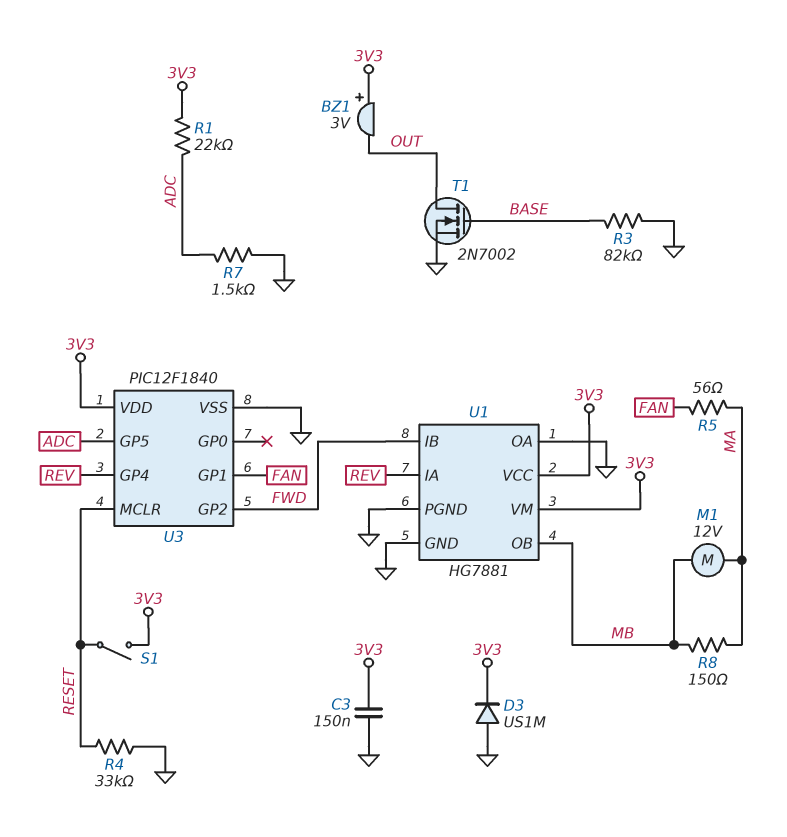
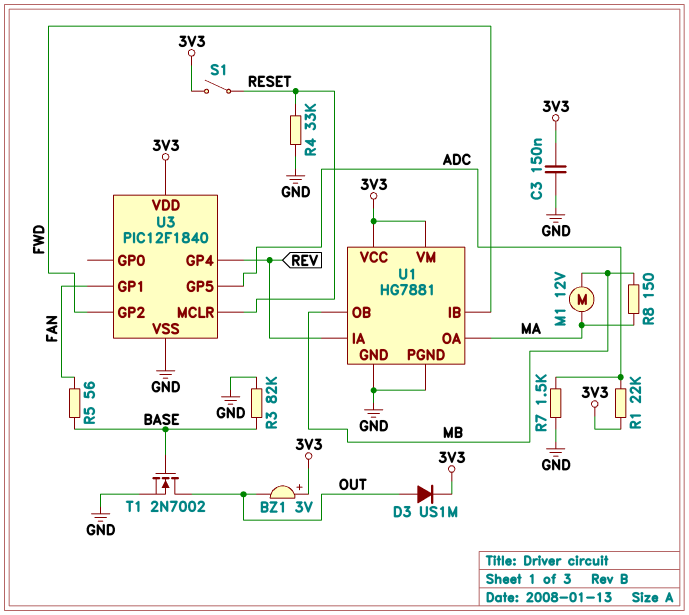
D3: diode US1M (A GND, K 3V3) -> diode US1M (A OUT, K 3V3)
R5: 56 (FAN, MA) -> 56 (BASE, FAN)
U1 pin OA: GND -> MA

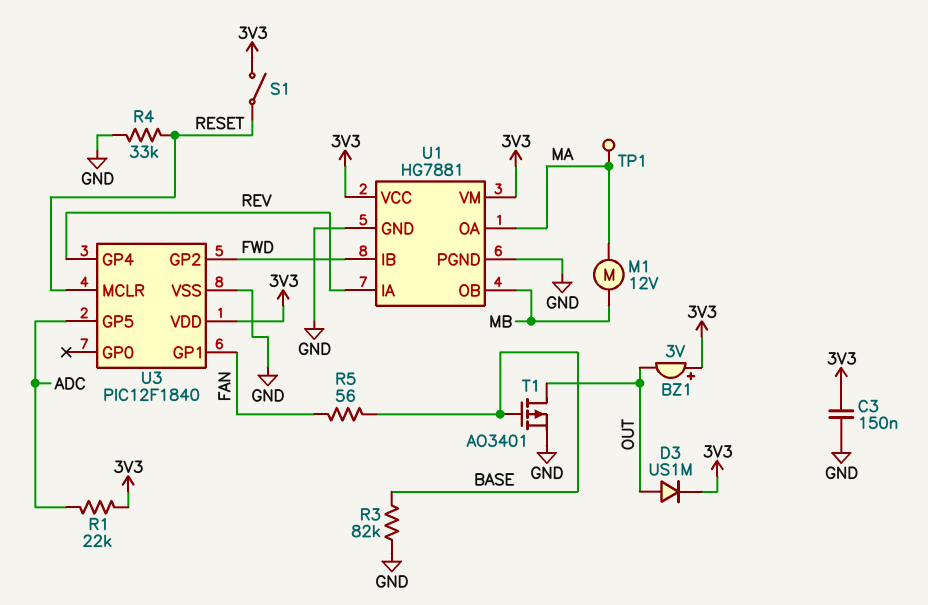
R7: 1.5k (ADC, GND) -> none
R8: 150 (MA, MB) -> none
T1: NMOS 2N7002 (G BASE, D OUT, S GND) -> PMOS AO3401 (G BASE, D OUT, S GND)
TP1: none -> test point (MA)

